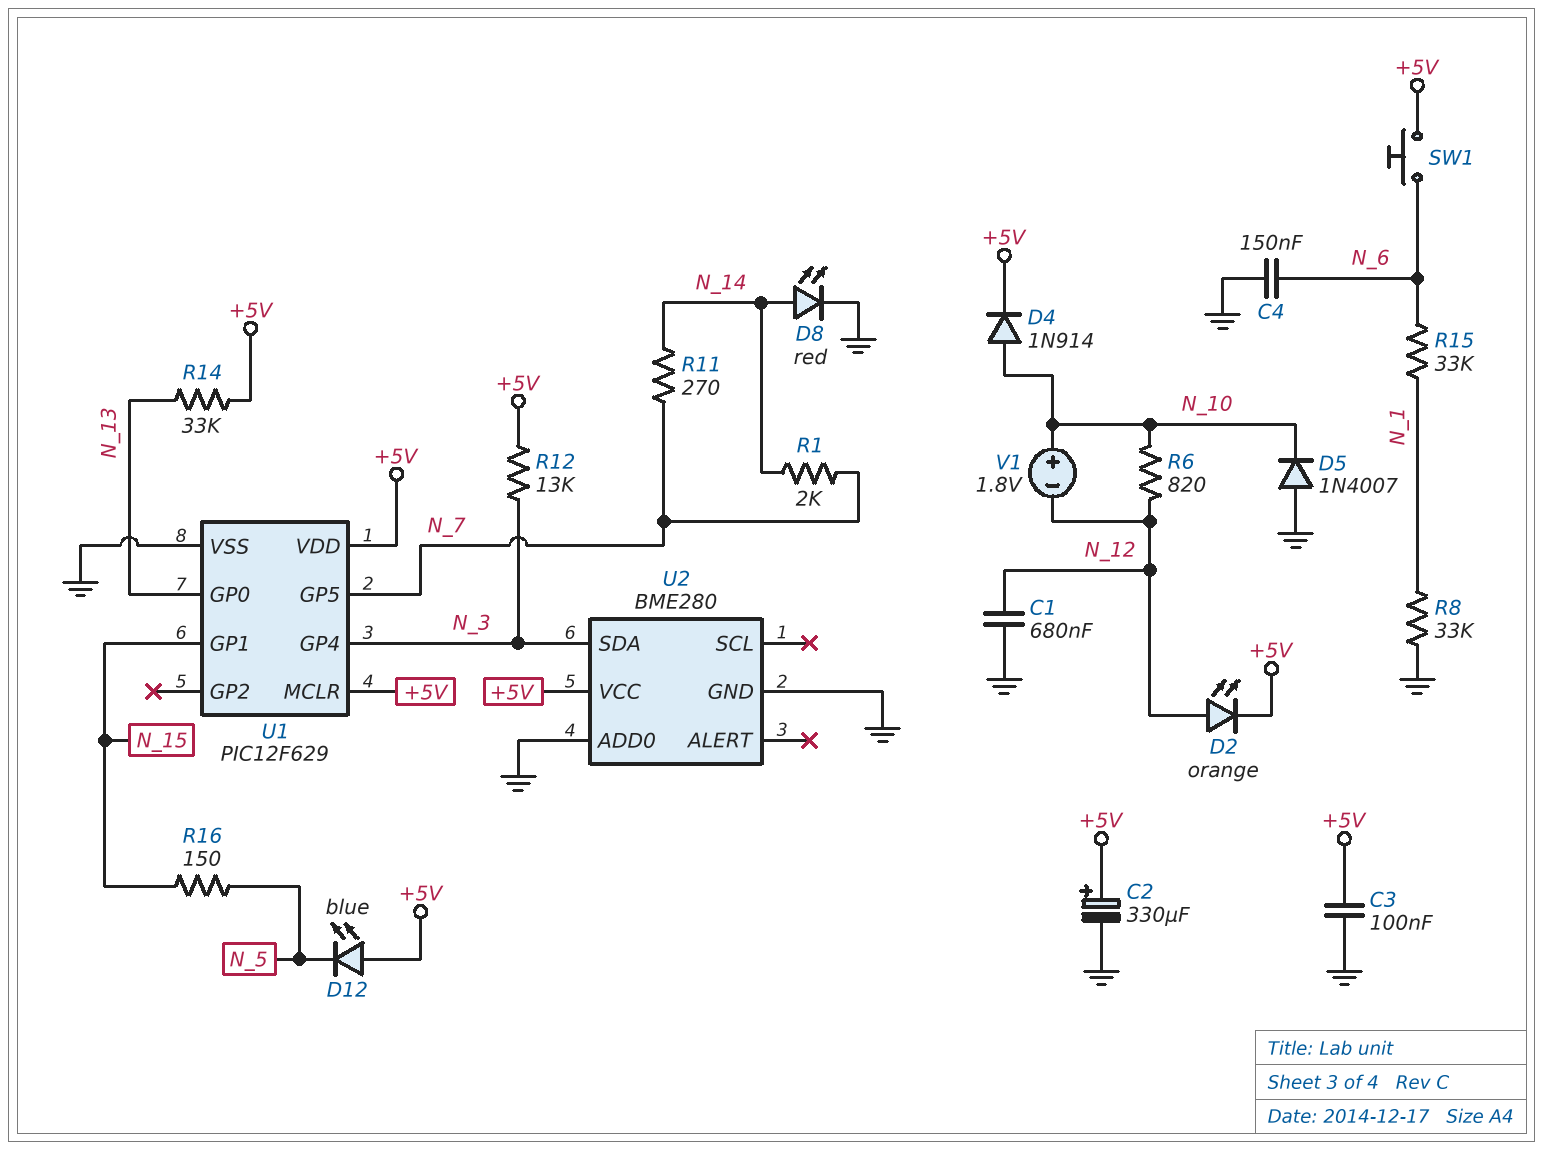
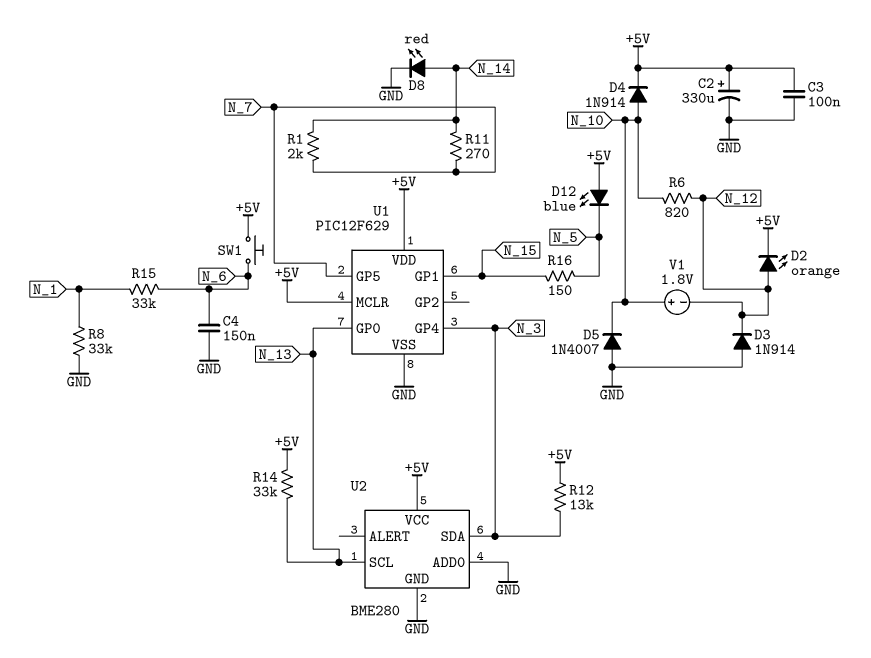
C1: 680nF (GND, N_12) -> none
D3: none -> diode 1N914 (A GND, K N_12)
U2 pin SCL: none -> N_13

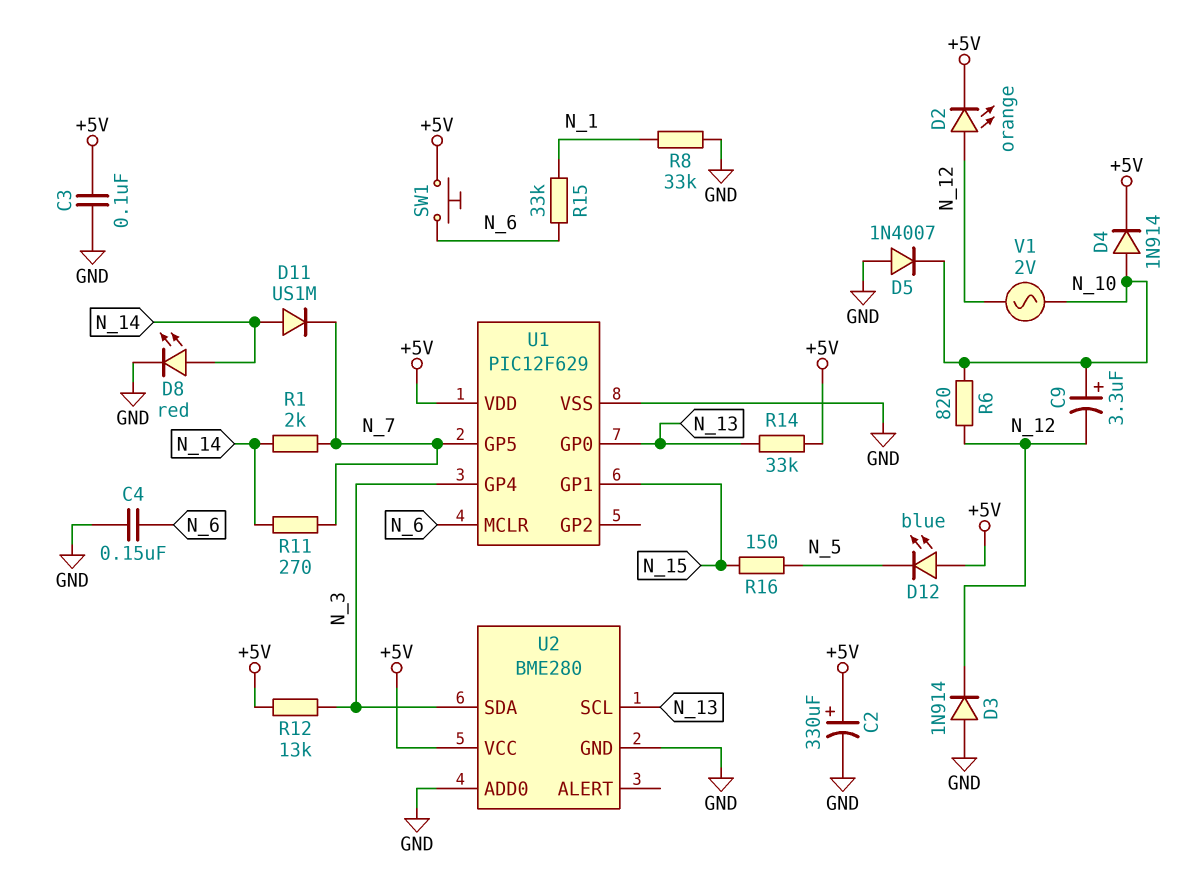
C9: none -> 3.3uF (plus N_10, minus N_12)
D11: none -> diode US1M (A N_14, K N_7)
U1 pin MCLR: +5V -> N_6
V1: 1.8V (plus N_10, minus N_12) -> AC 2V (N_10, N_12)

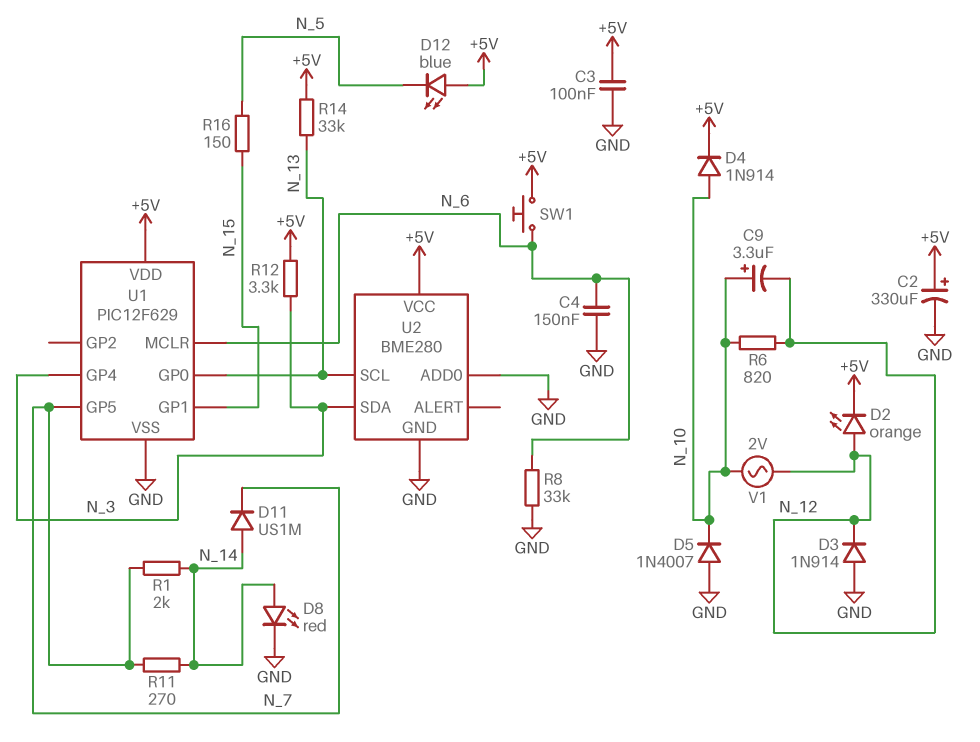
R8: 33k (GND, N_1) -> 33k (GND, N_6)
R12: 13k (+5V, N_3) -> 3.3k (+5V, N_3)
R15: 33k (N_1, N_6) -> none

